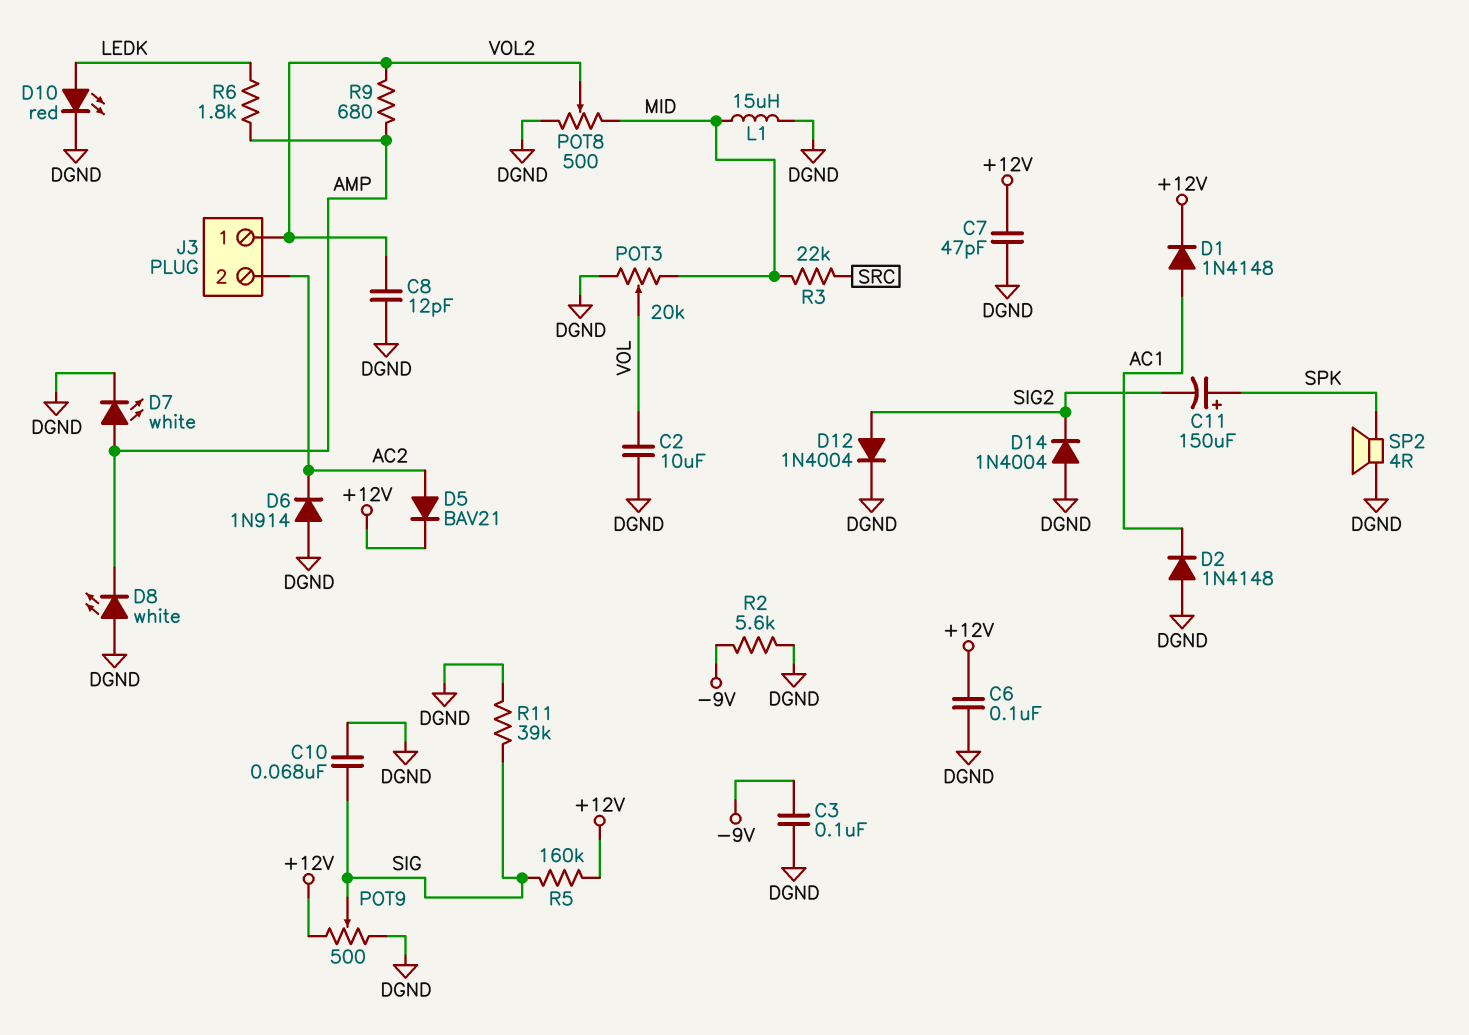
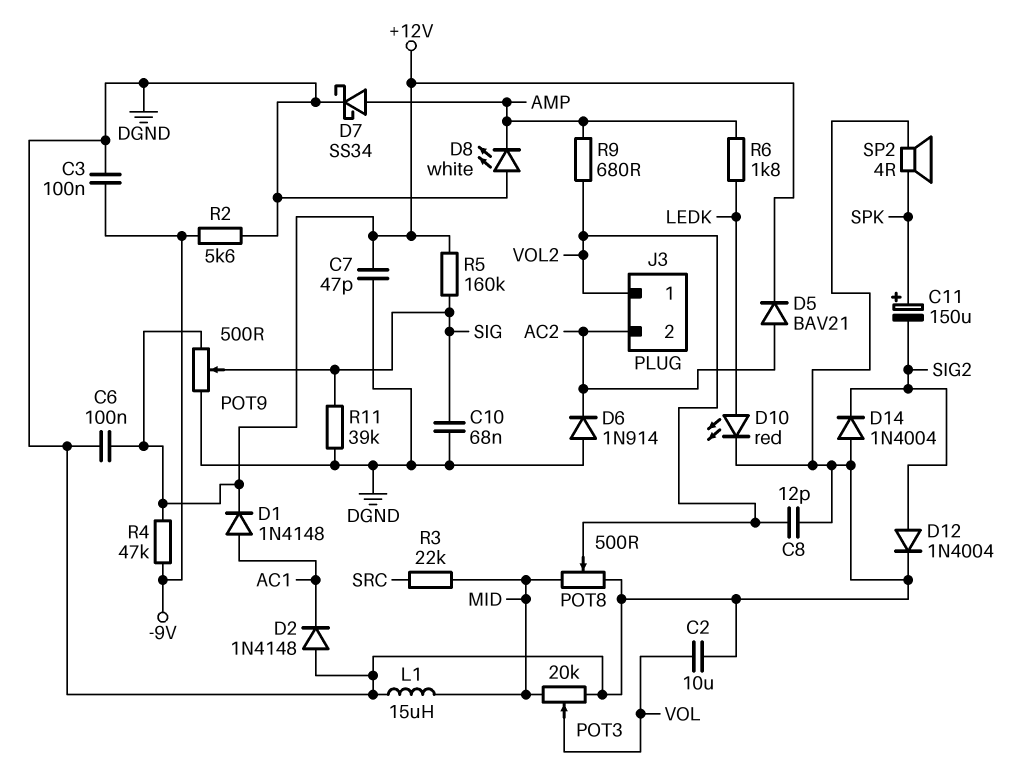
D7: LED white (A AMP, K DGND) -> schottky SS34 (A AMP, K DGND)
R4: none -> 47k (+12V, -9V)

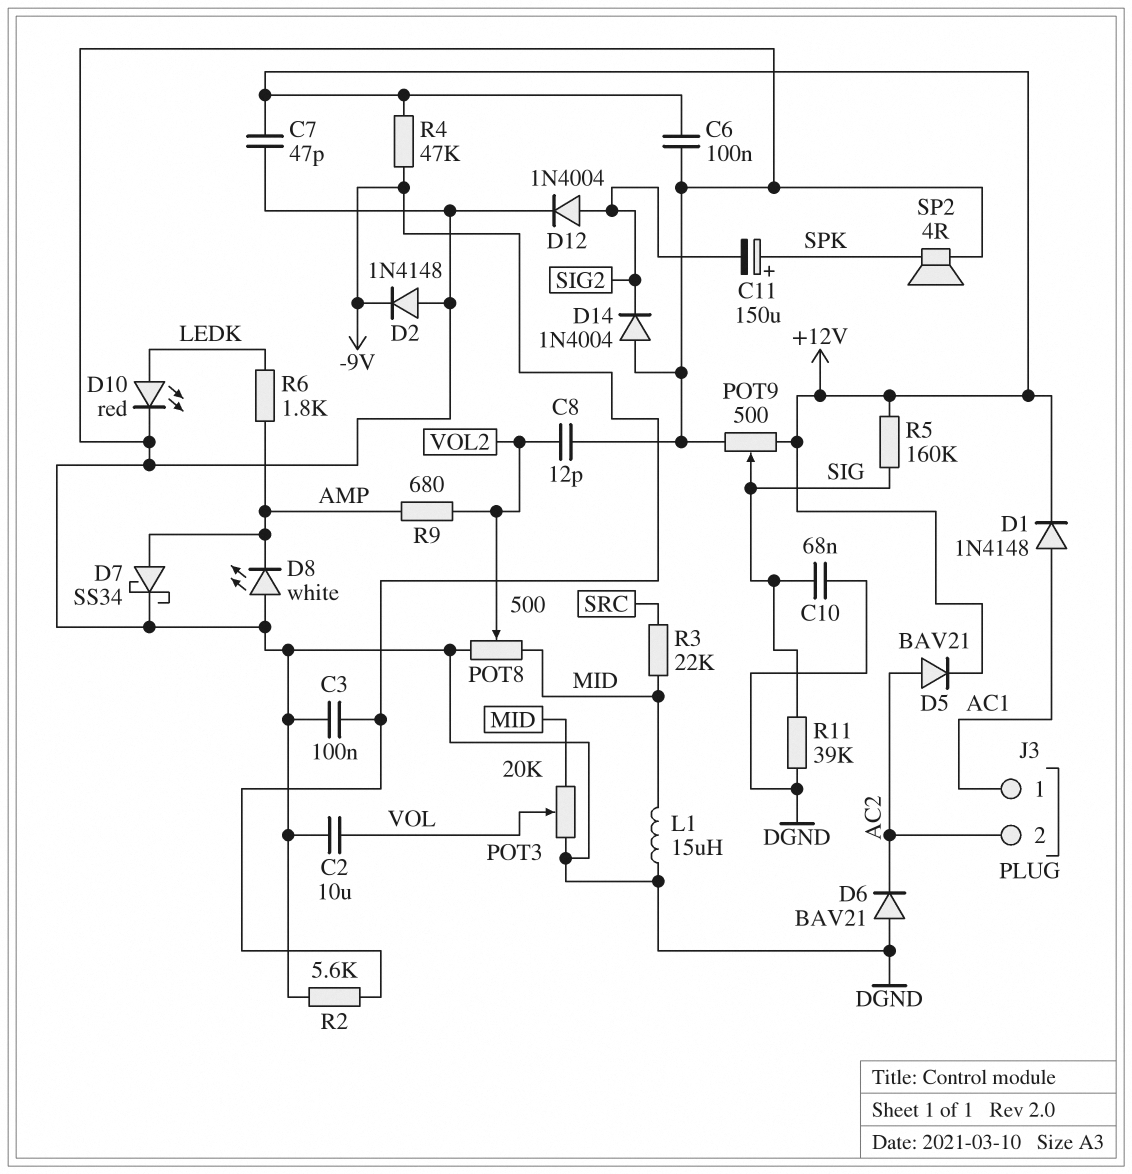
D2: diode 1N4148 (A DGND, K AC1) -> diode 1N4148 (A DGND, K -9V)
D6: diode 1N914 (A DGND, K AC2) -> diode BAV21 (A DGND, K AC2)
J3 pin 1: VOL2 -> AC1

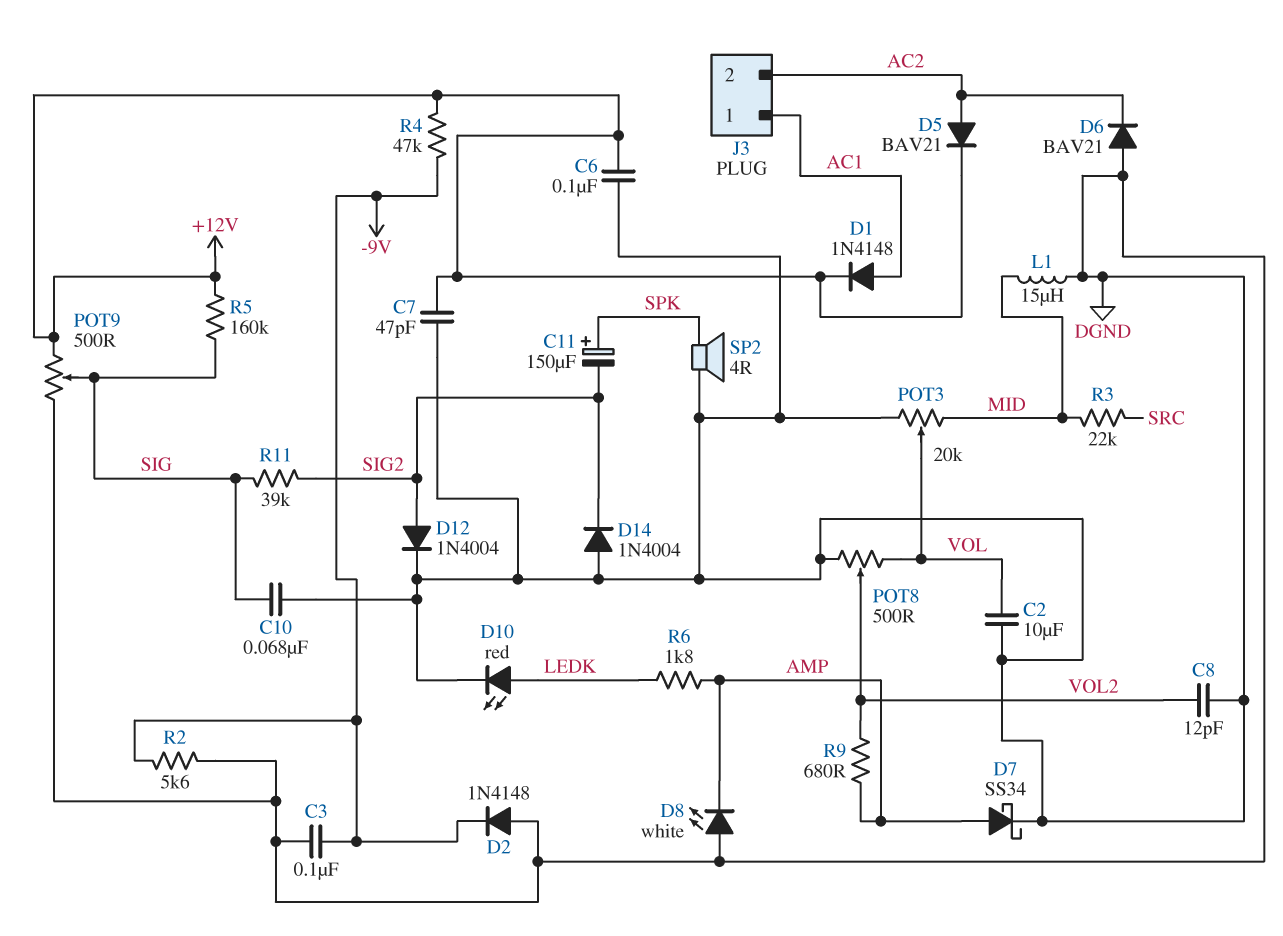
POT8: 500 (DGND, MID, wiper VOL2) -> 500 (DGND, VOL, wiper VOL2)
R11: 39k (DGND, SIG) -> 39k (SIG, SIG2)

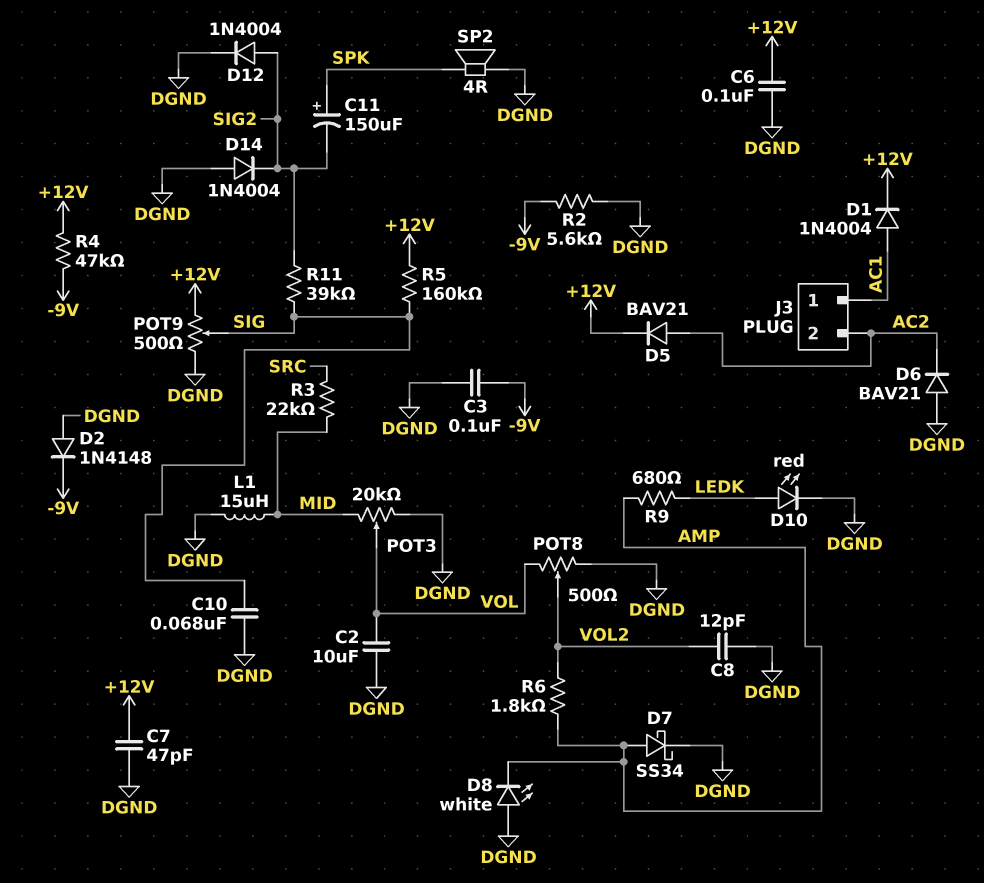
D1: diode 1N4148 (A AC1, K +12V) -> diode 1N4004 (A AC1, K +12V)
R6: 1.8k (AMP, LEDK) -> 1.8k (AMP, VOL2)
R9: 680 (AMP, VOL2) -> 680 (AMP, LEDK)

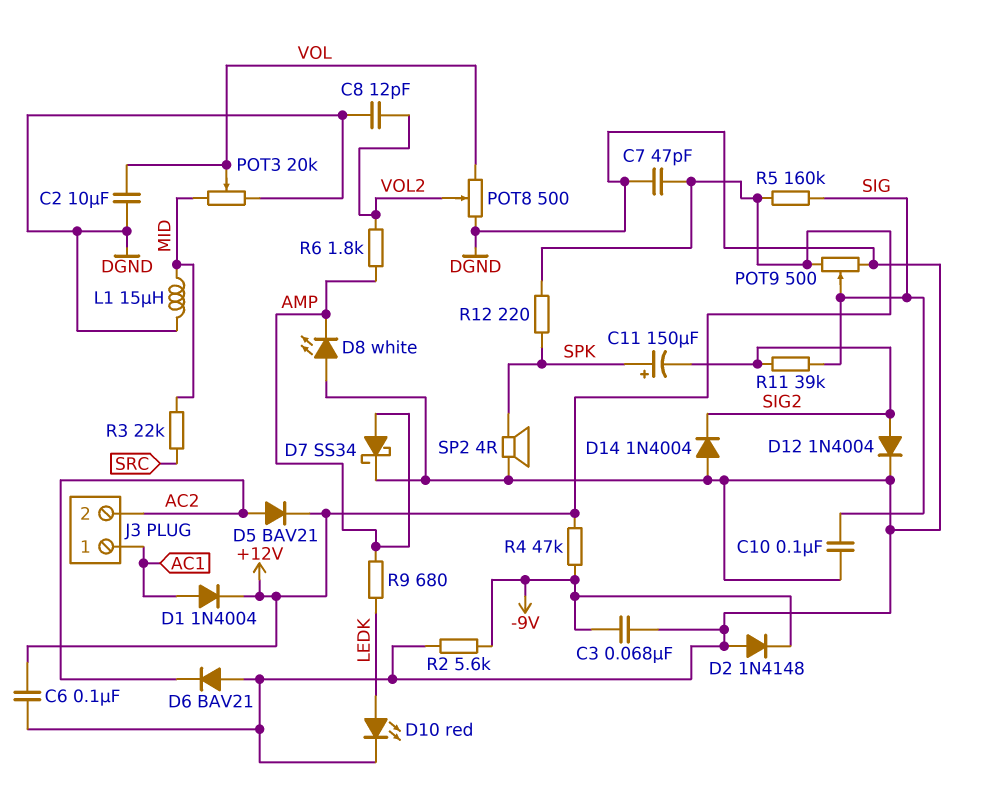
C3: 100nF (-9V, DGND) -> 68nF (-9V, DGND)
C10: 68nF (DGND, SIG) -> 100nF (DGND, SIG)
R12: none -> 220 (+12V, SPK)

